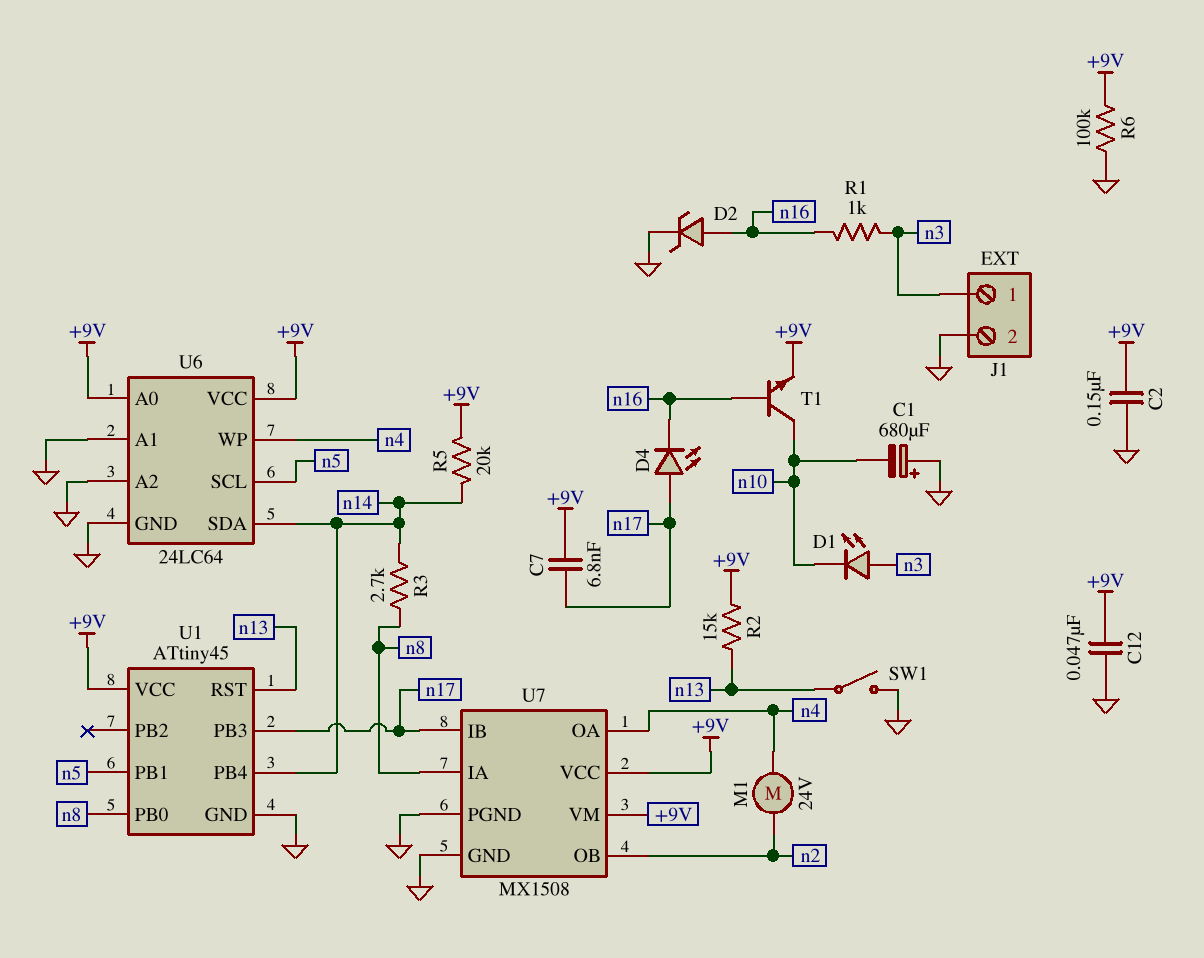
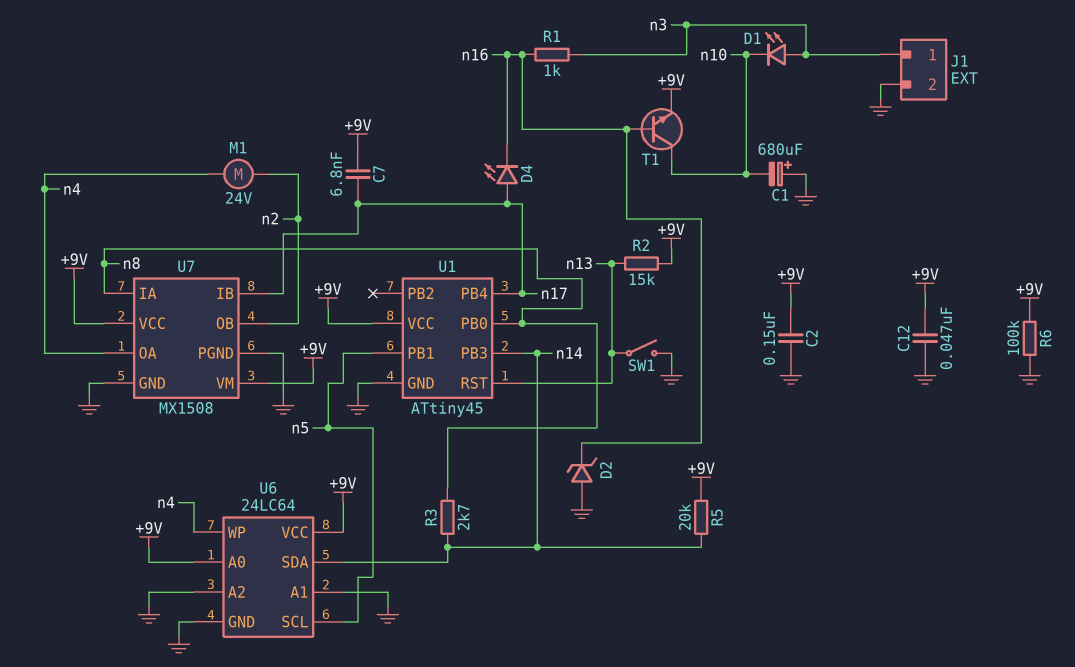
D2: zener (A n16, K GND) -> zener (A GND, K n16)
U1 pin PB3: n17 -> n14
U1 pin PB4: n14 -> n17

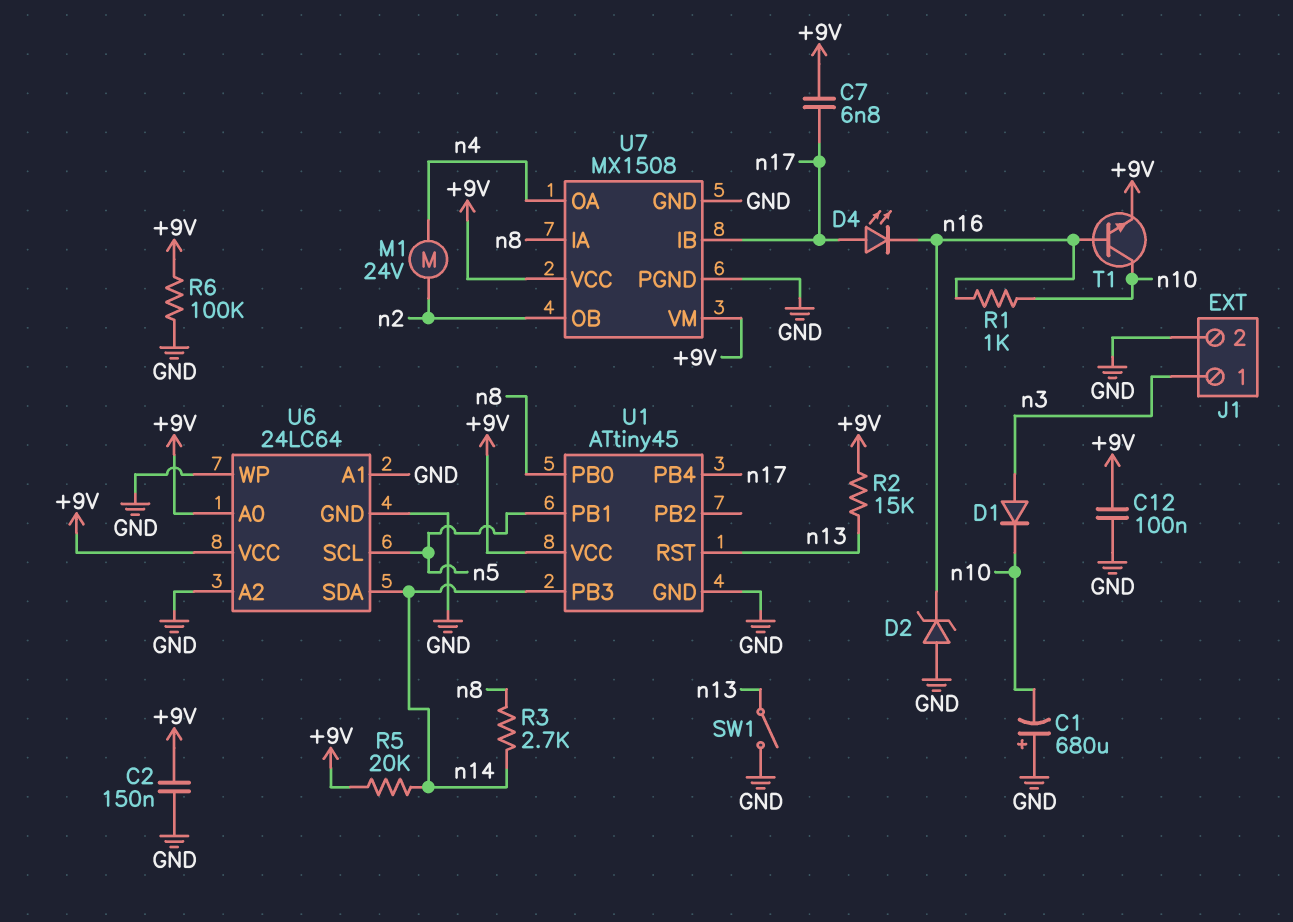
C12: 47nF (+9V, GND) -> 100nF (+9V, GND)
D1: LED (A n3, K n10) -> diode (A n3, K n10)
R1: 1k (n3, n16) -> 1k (n10, n16)
U6 pin WP: n4 -> GND

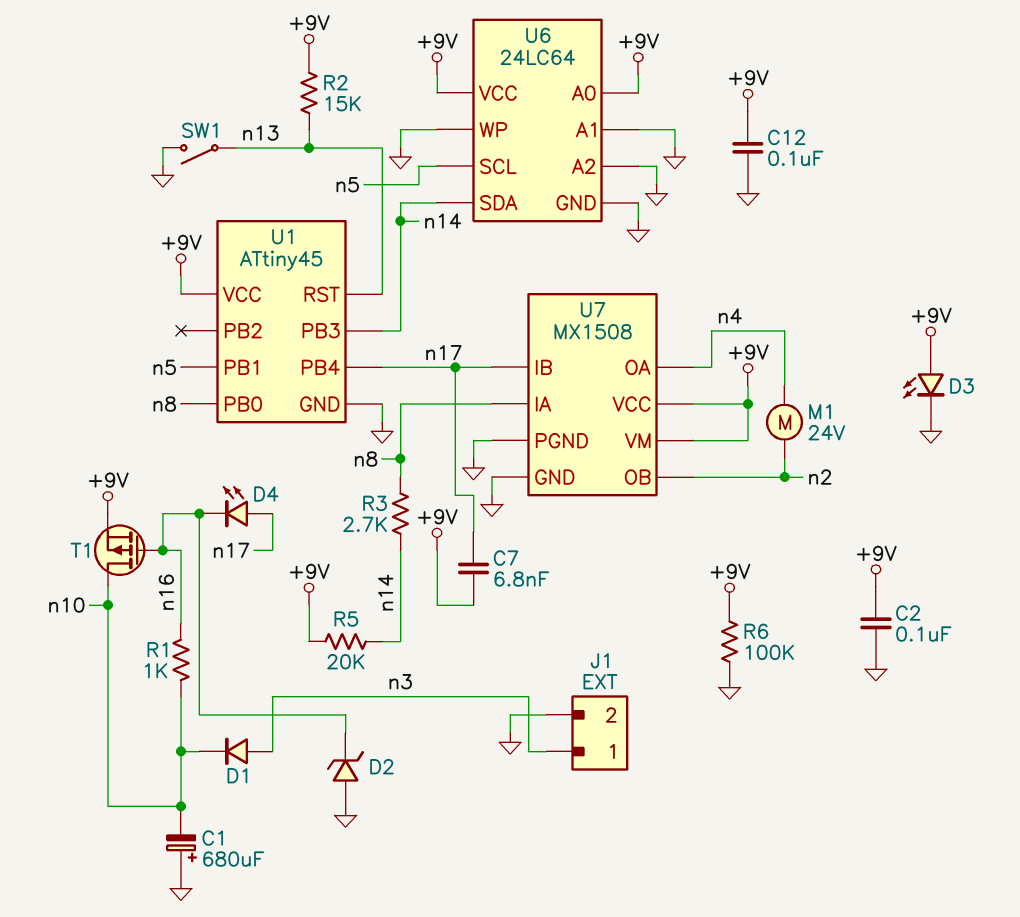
C2: 150nF (+9V, GND) -> 100nF (+9V, GND)
D3: none -> LED (A +9V, K GND)
T1: NPN (B n16, C n10, E +9V) -> PMOS (G n16, D n10, S +9V)

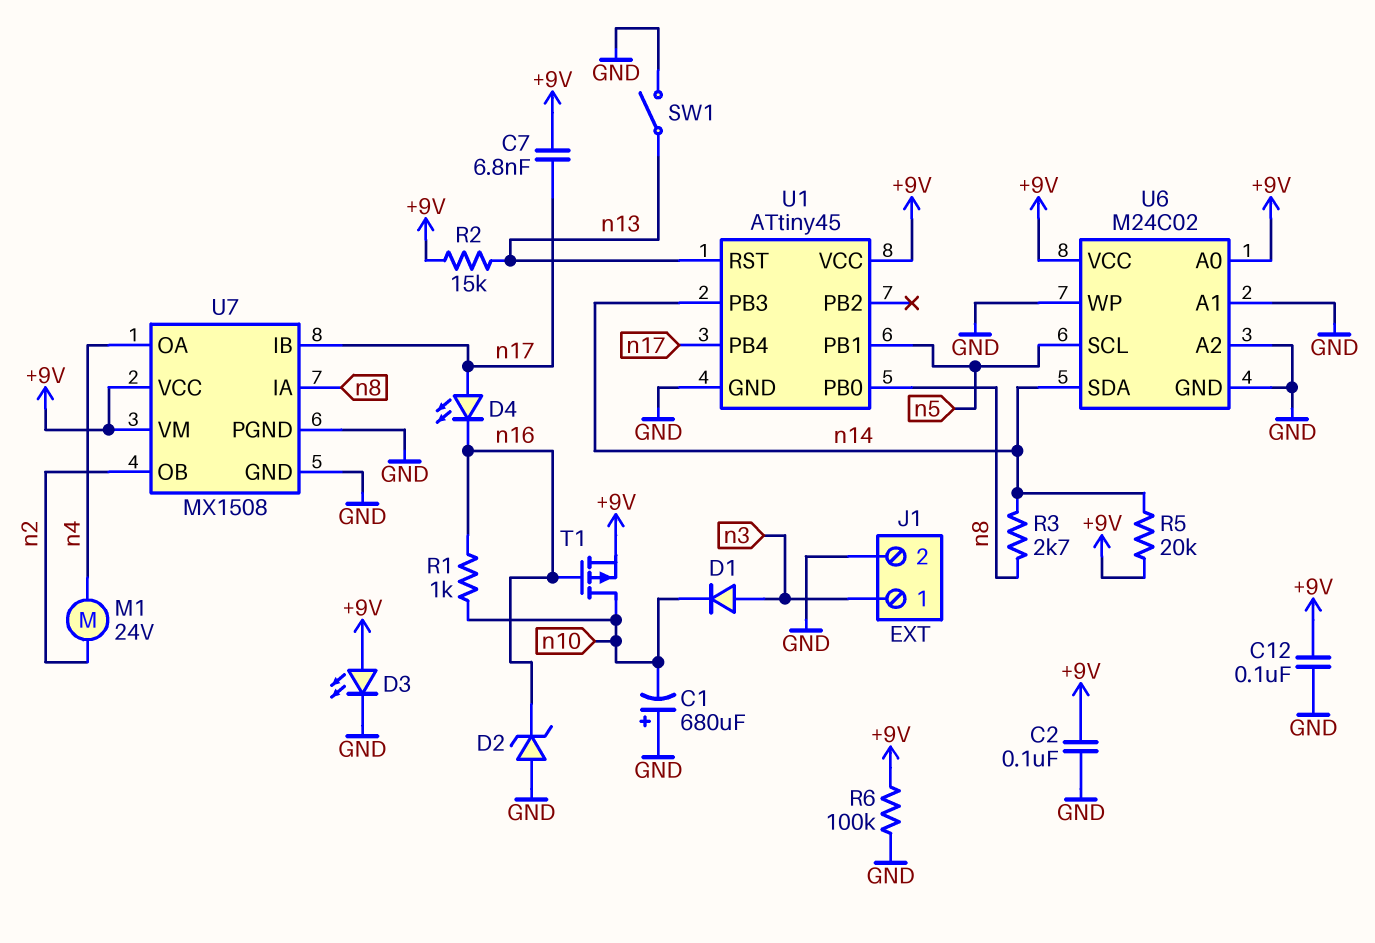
U6: 24LC64 -> M24C02

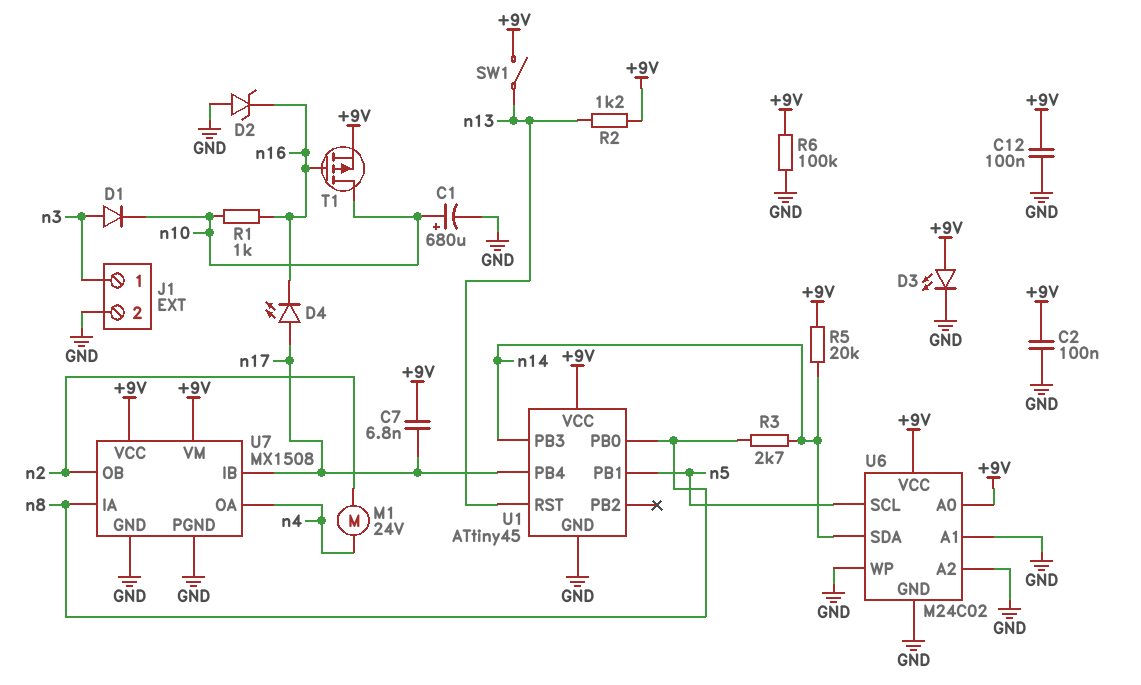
C1: 680uF (plus GND, minus n10) -> 680uF (plus n10, minus GND)
R2: 15k (+9V, n13) -> 1.2k (+9V, n13)
SW1: switch (GND, n13) -> switch (+9V, n13)

